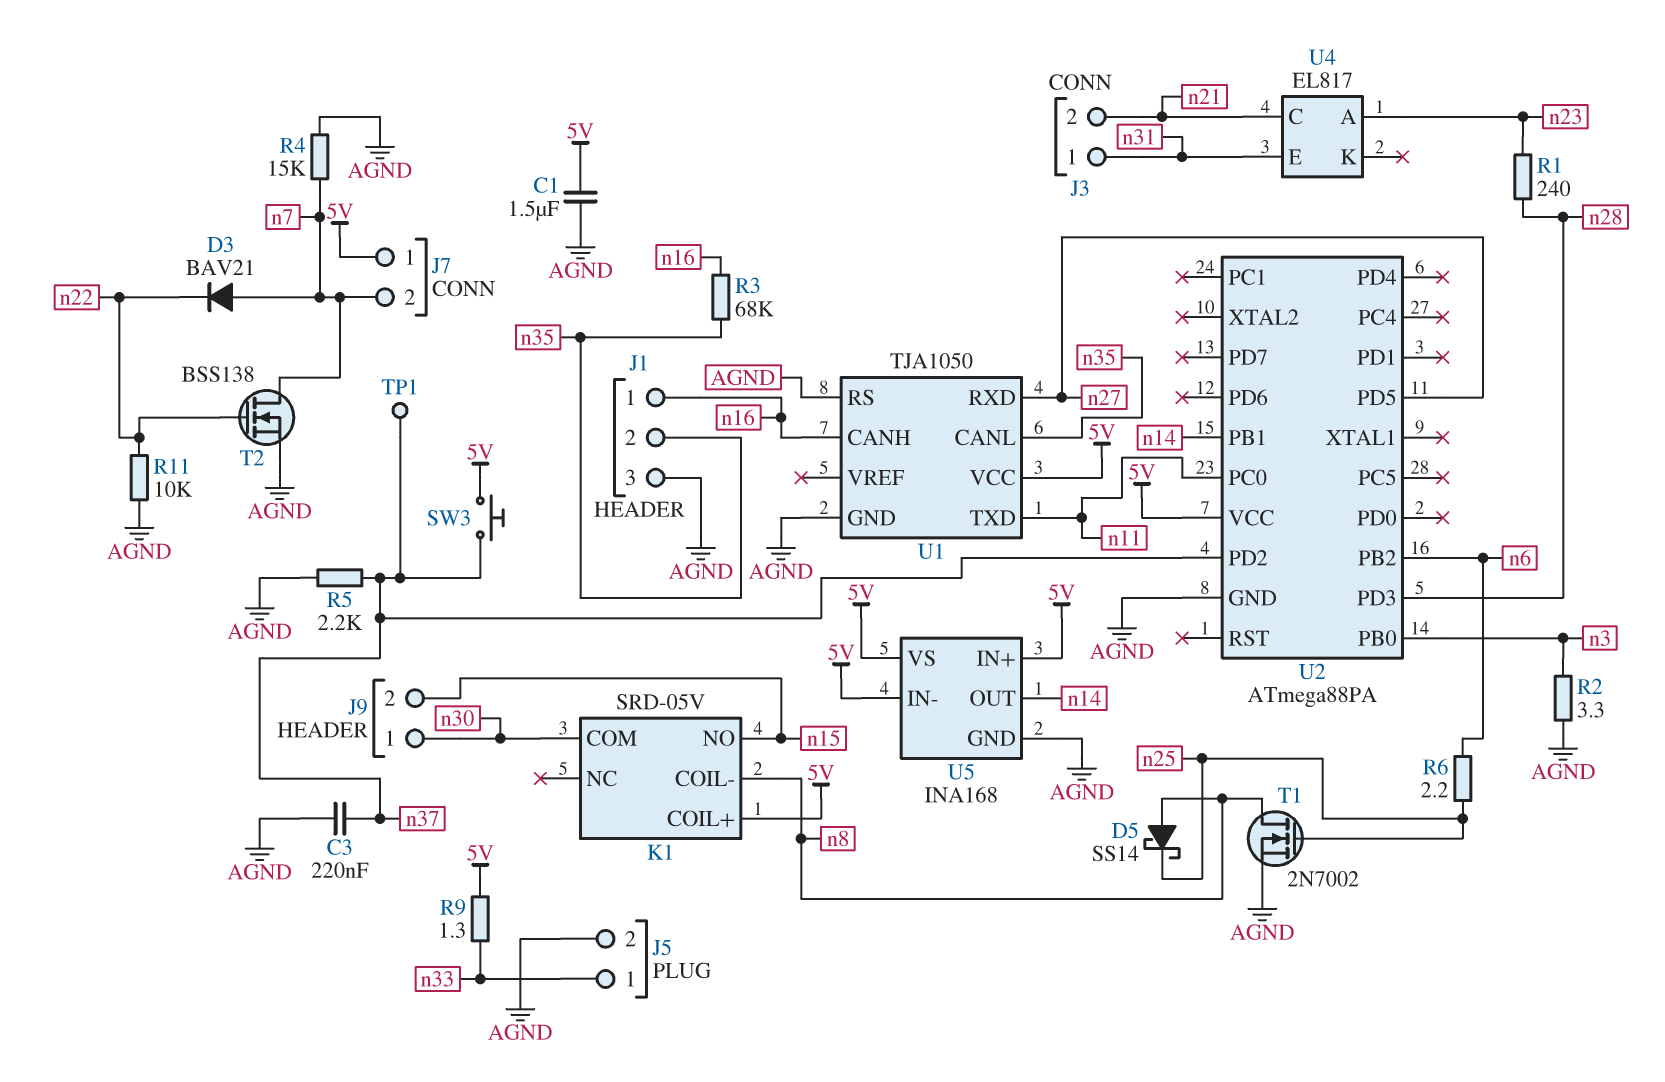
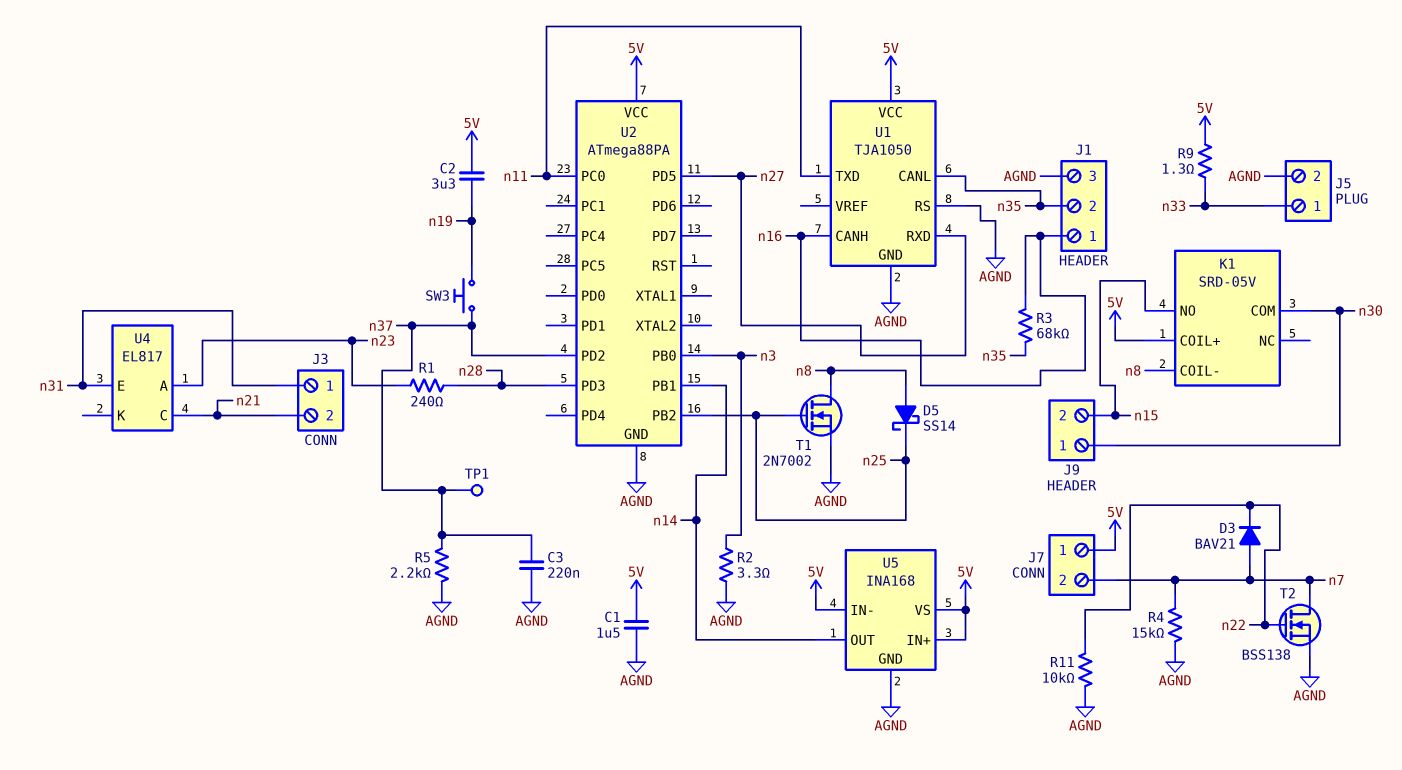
C2: none -> 3.3uF (5V, n19)
R6: 2.2 (n6, n25) -> none
SW3: button (5V, n37) -> button (n19, n37)
U2 pin PB2: n6 -> n25

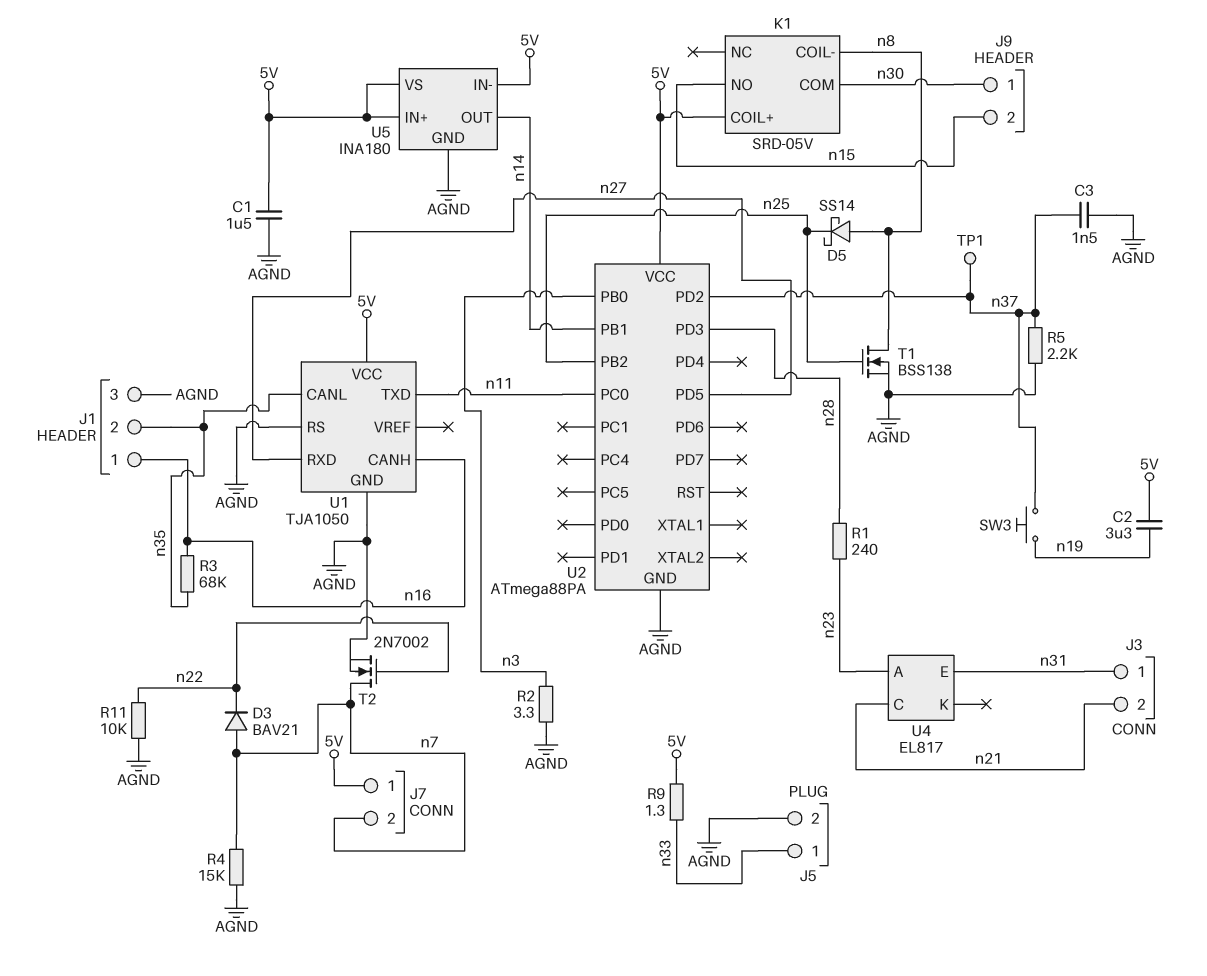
C3: 220nF (AGND, n37) -> 1.5nF (AGND, n37)
T1: NMOS 2N7002 (G n25, D n8, S AGND) -> NMOS BSS138 (G n25, D n8, S AGND)
T2: NMOS BSS138 (G n22, D n7, S AGND) -> NMOS 2N7002 (G n22, D n7, S AGND)
U5: INA168 -> INA180

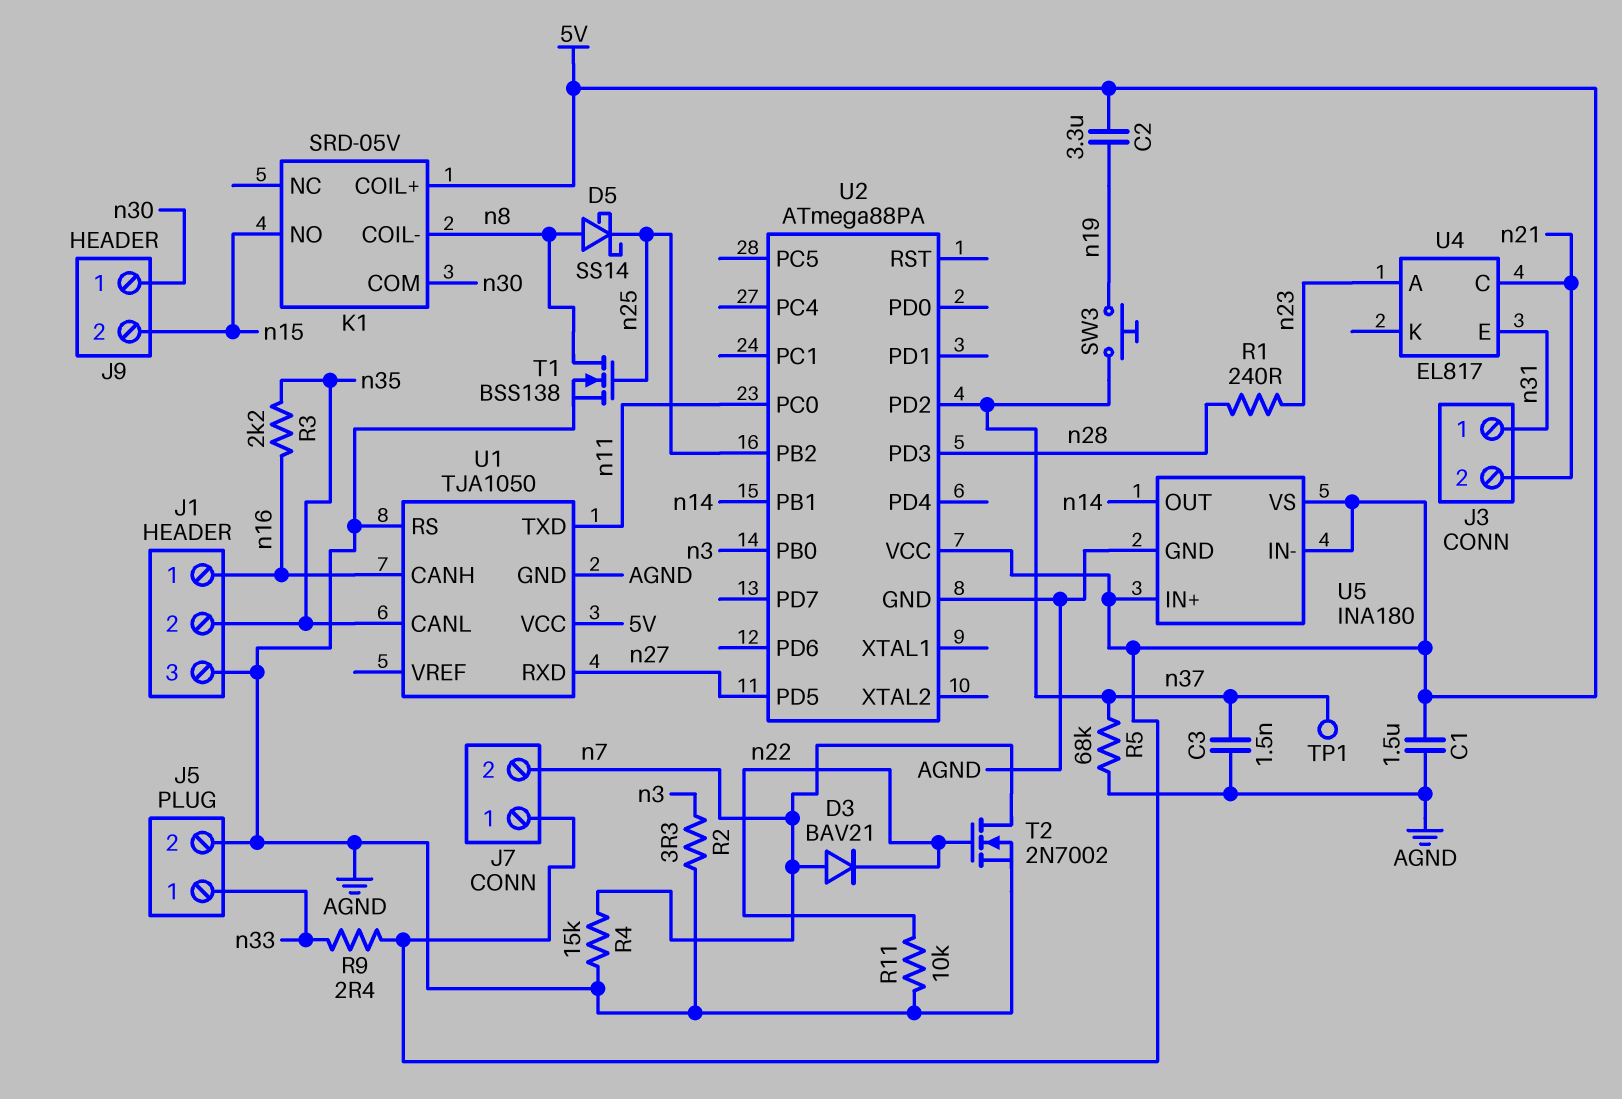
R3: 68k (n16, n35) -> 2.2k (n16, n35)
R5: 2.2k (AGND, n37) -> 68k (AGND, n37)
R9: 1.3 (5V, n33) -> 2.4 (5V, n33)

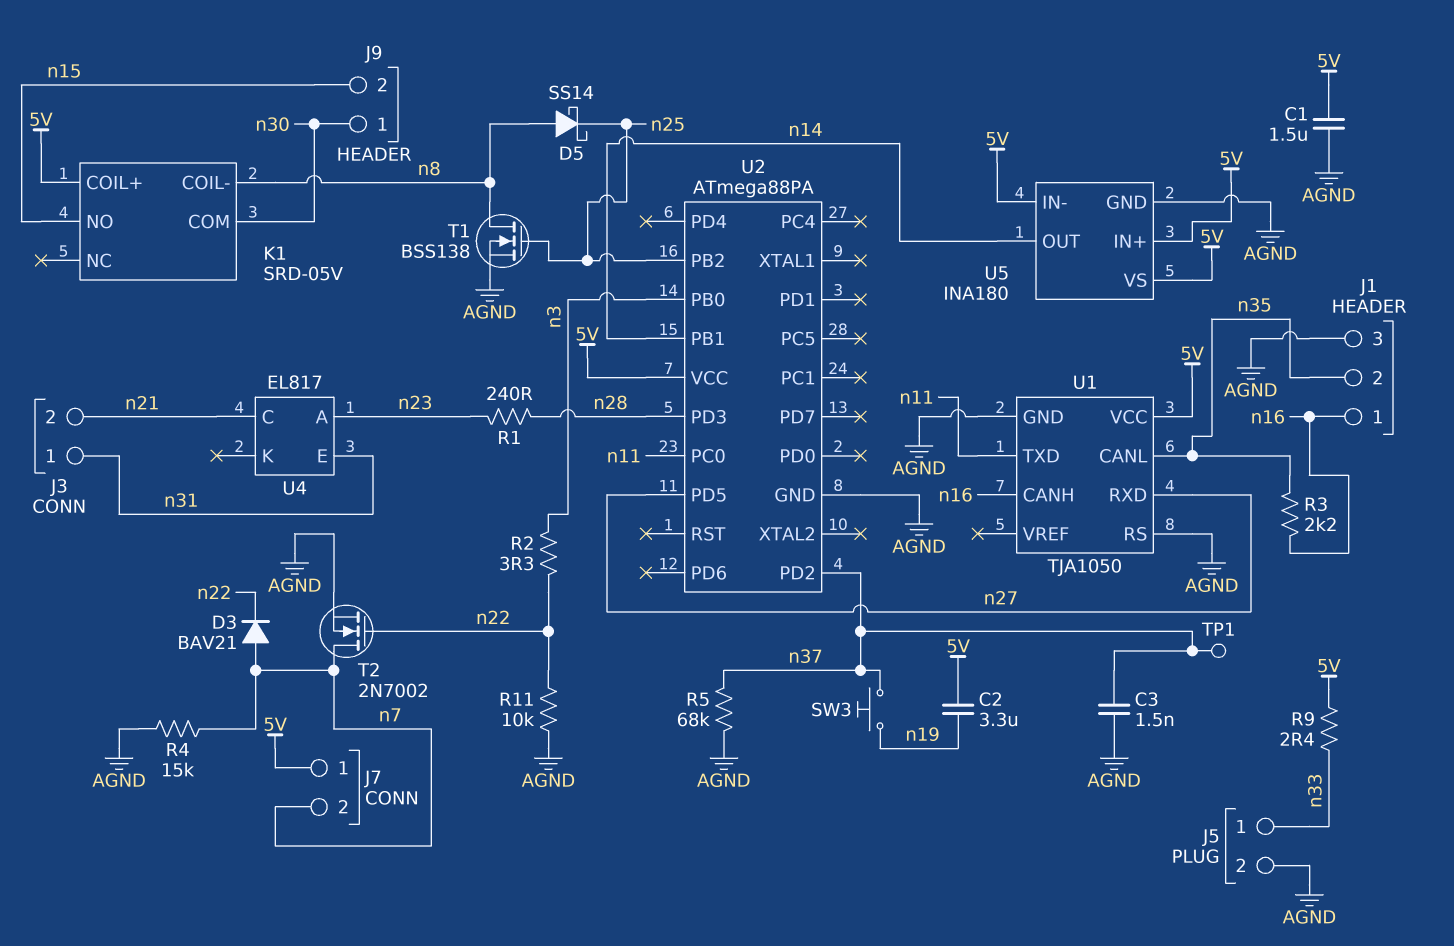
R2: 3.3 (AGND, n3) -> 3.3 (n3, n22)

